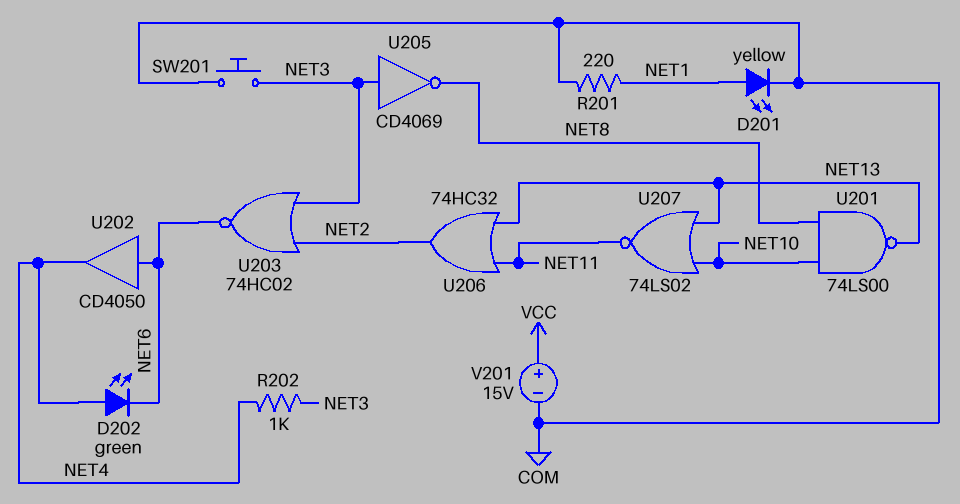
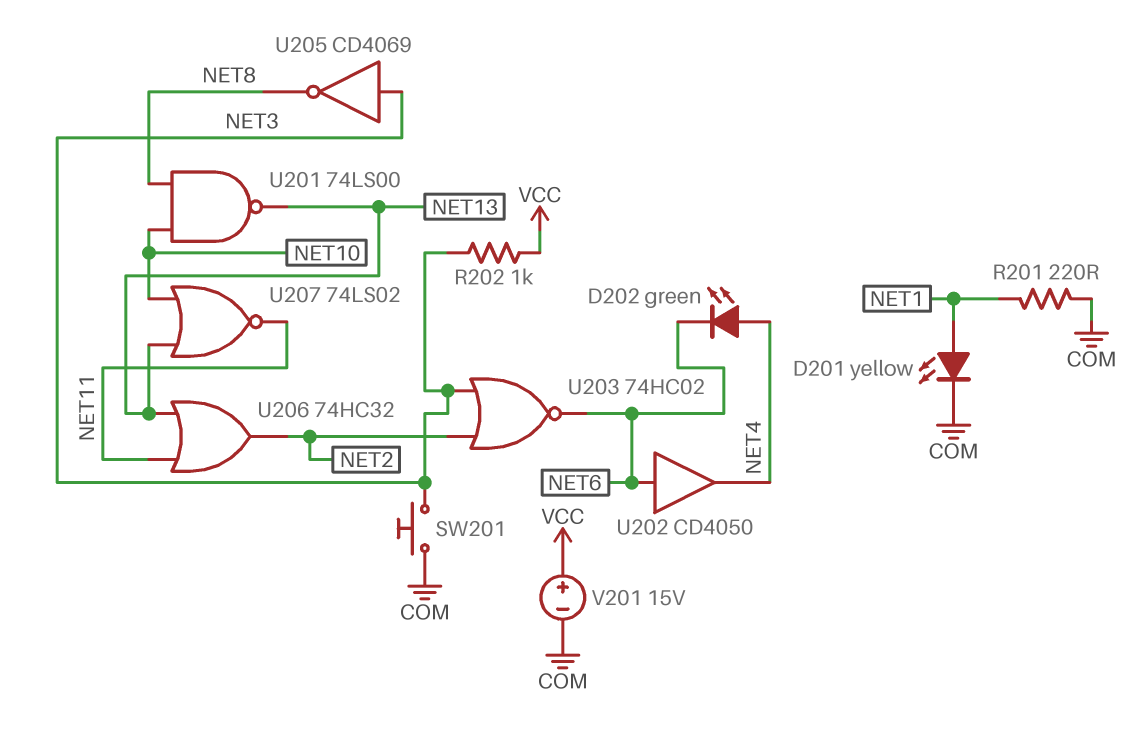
R202: 1k (NET3, NET4) -> 1k (NET3, VCC)

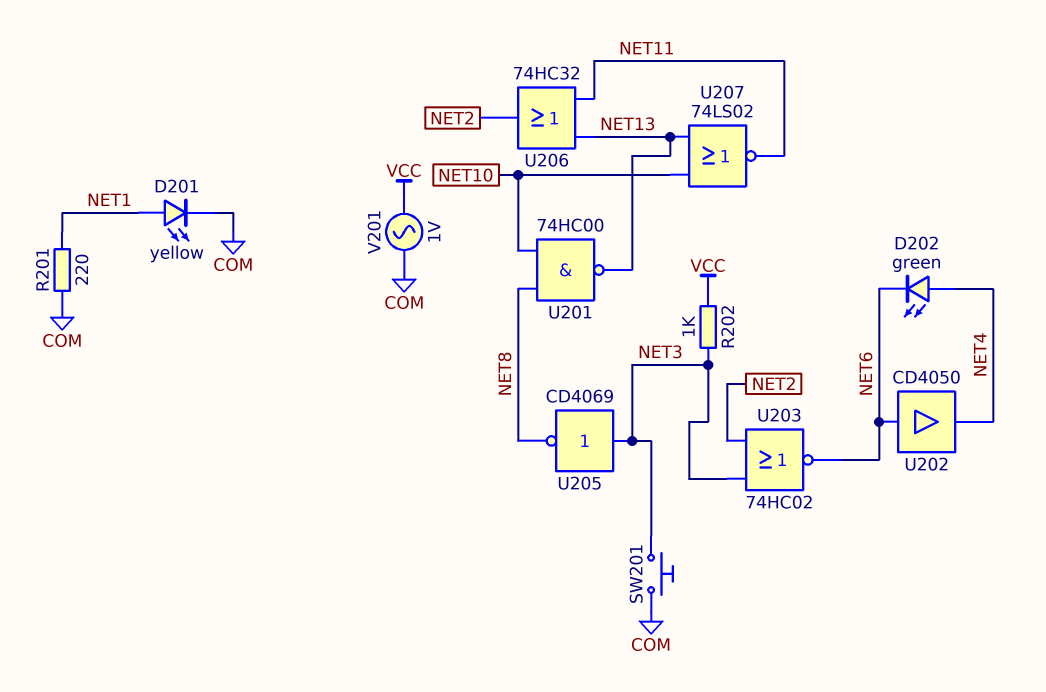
U201: NAND 74LS00 (in NET8, in NET10, out NET13) -> NAND 74HC00 (in NET8, in NET10, out NET13)
V201: 15V (plus VCC, minus COM) -> AC 1V (COM, VCC)

